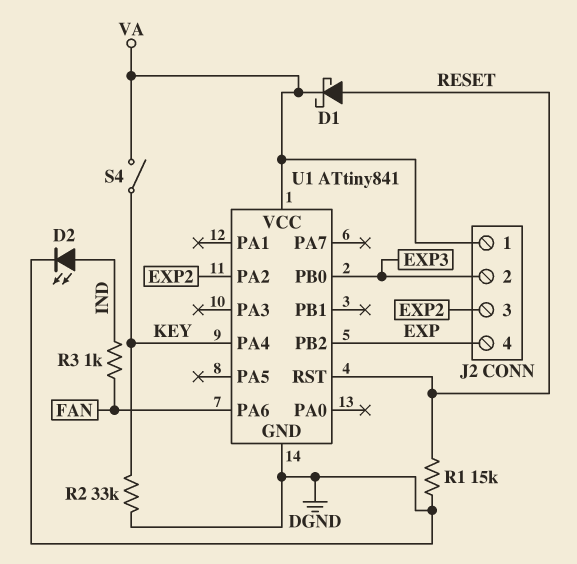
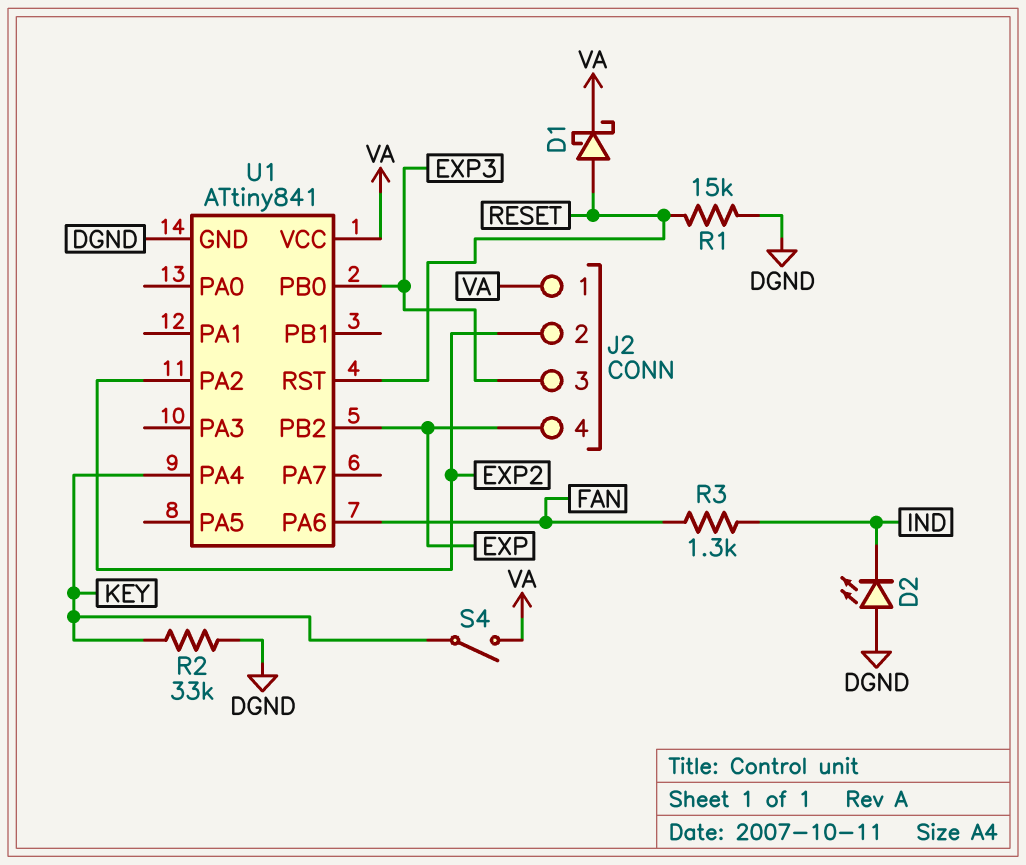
D2: LED (A IND, K DGND) -> LED (A DGND, K IND)
J2 pin 2: EXP3 -> EXP2
J2 pin 3: EXP2 -> EXP3
R3: 1k (FAN, IND) -> 1.3k (FAN, IND)

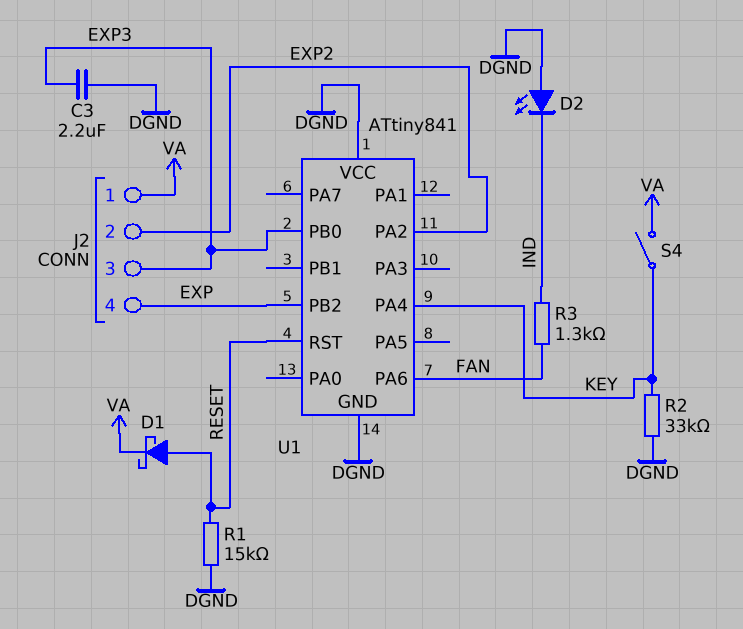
C3: none -> 2.2uF (DGND, EXP3)
U1 pin VCC: VA -> DGND

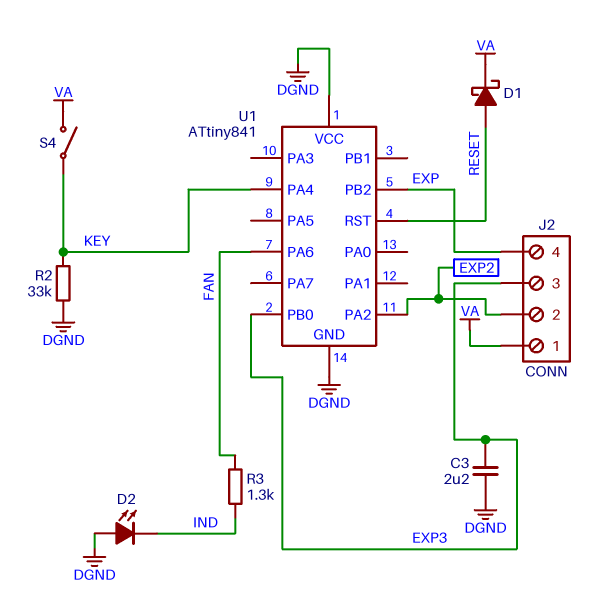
R1: 15k (DGND, RESET) -> none

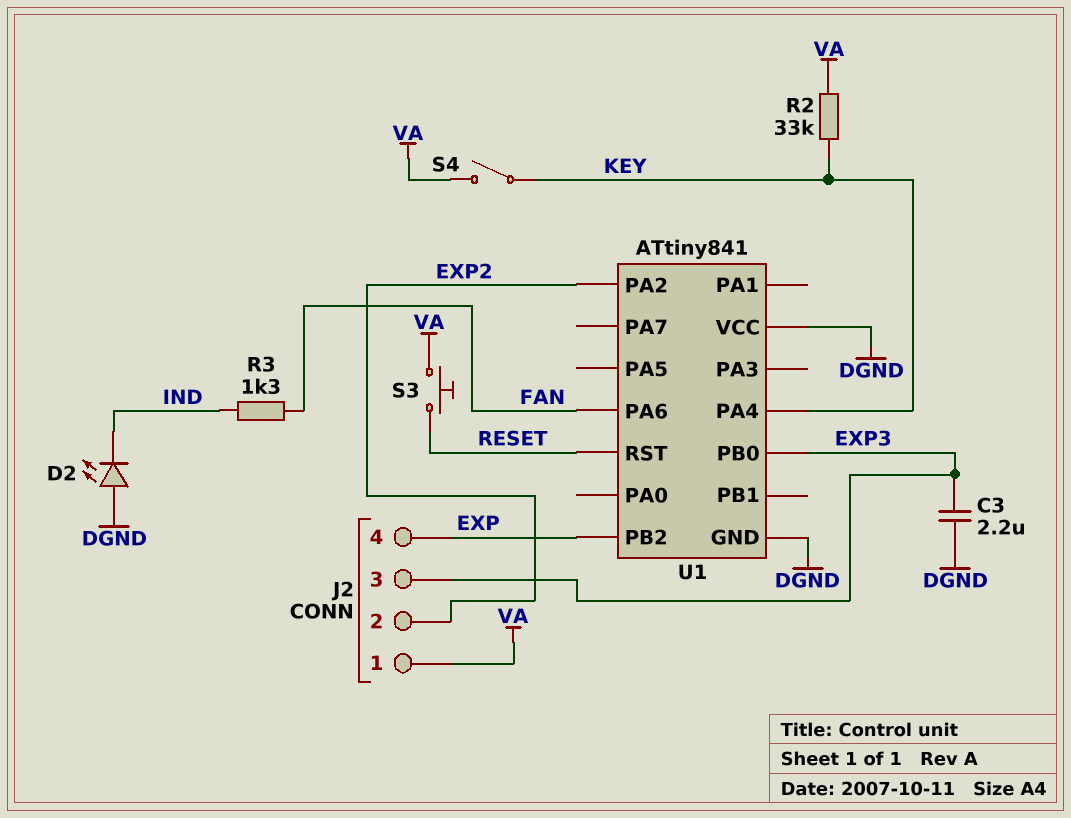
D1: schottky (A RESET, K VA) -> none
R2: 33k (DGND, KEY) -> 33k (KEY, VA)
S3: none -> button (RESET, VA)

